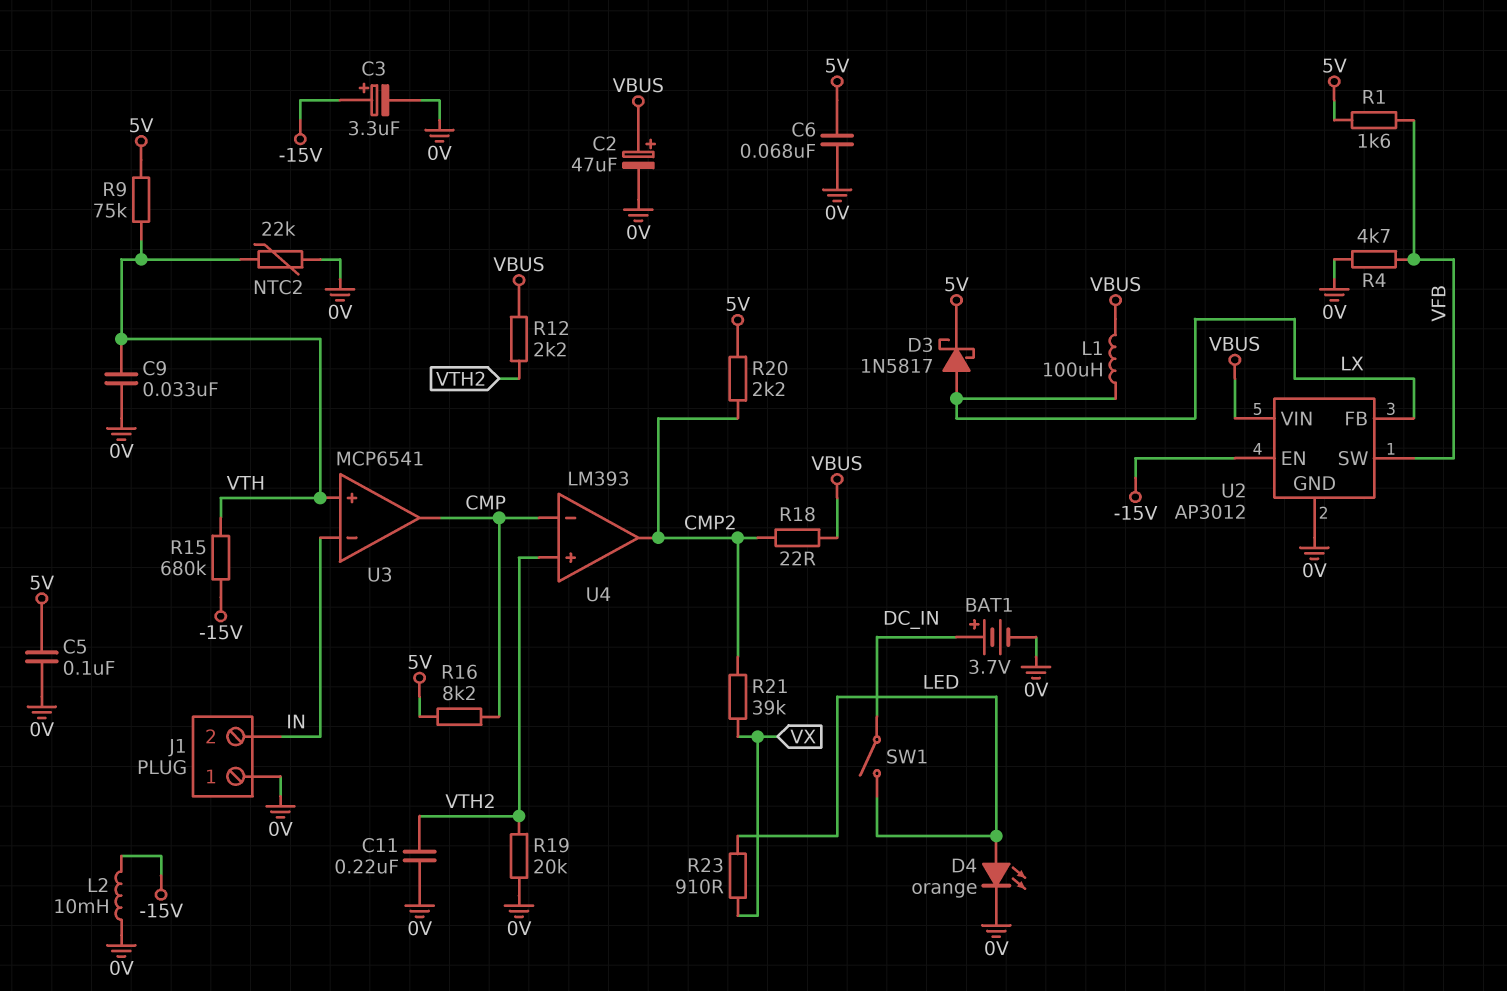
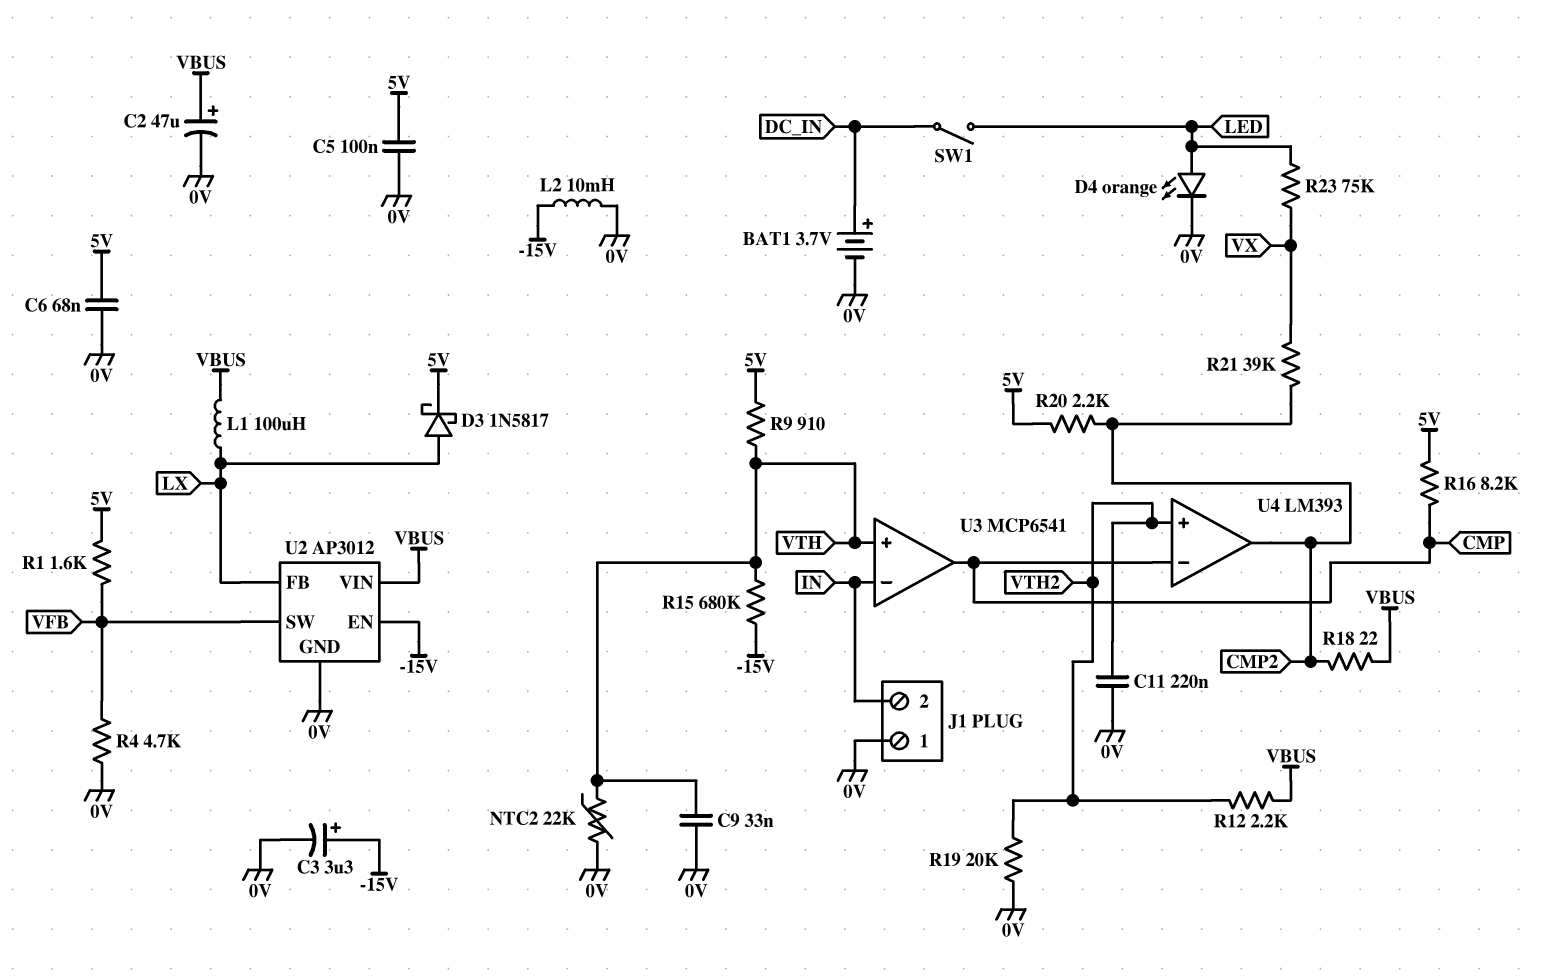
R9: 75k (5V, VTH) -> 910 (5V, VTH)
R23: 910 (LED, VX) -> 75k (LED, VX)

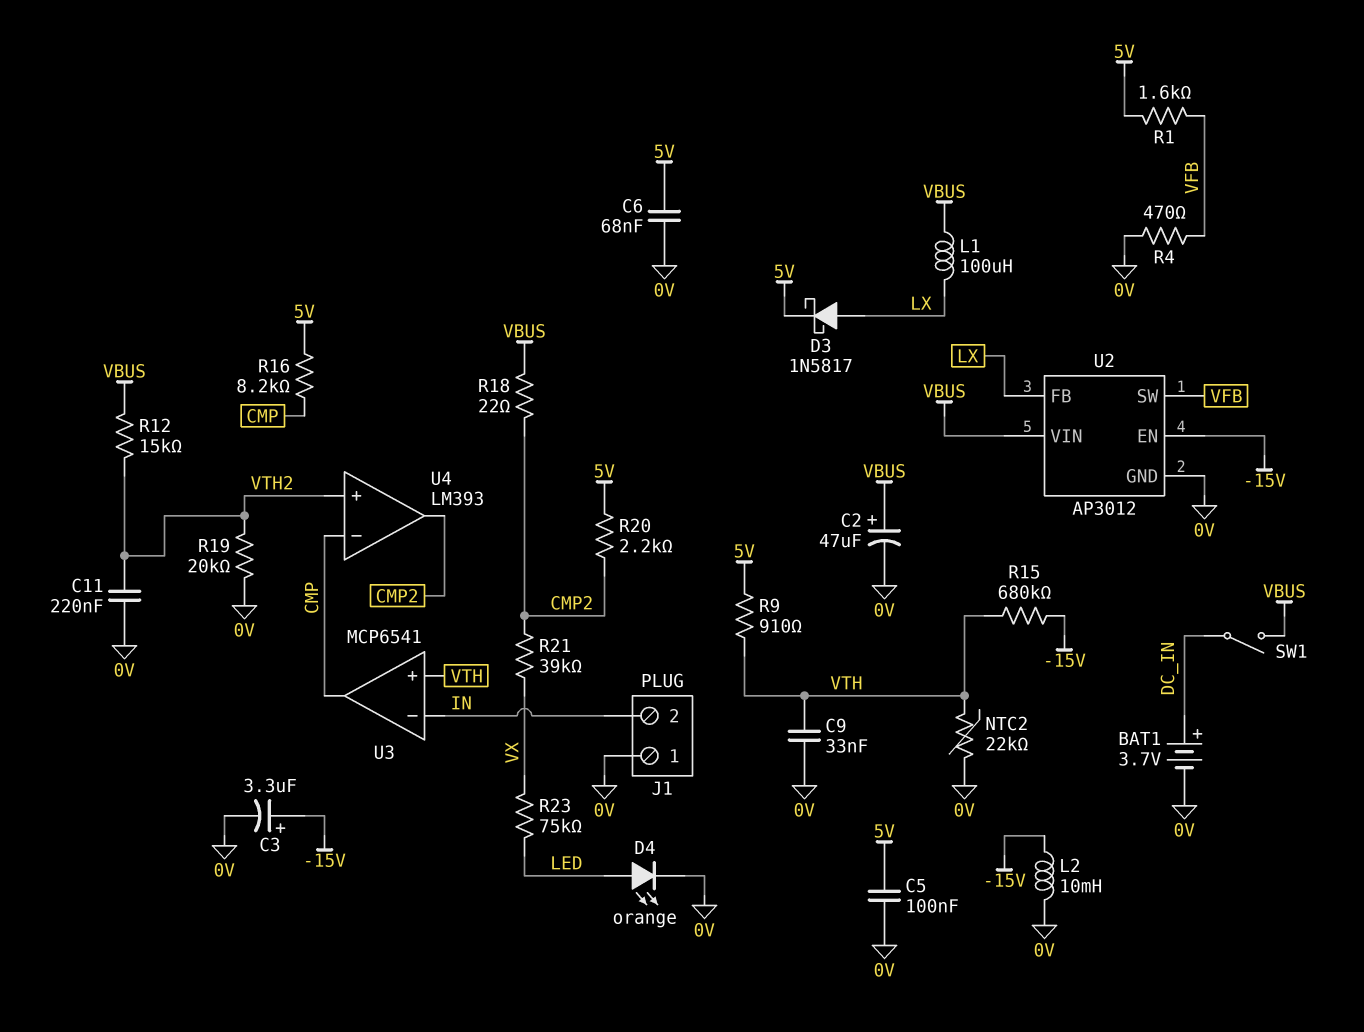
R4: 4.7k (0V, VFB) -> 470 (0V, VFB)
R12: 2.2k (VBUS, VTH2) -> 15k (VBUS, VTH2)
SW1: switch (DC_IN, LED) -> switch (DC_IN, VBUS)

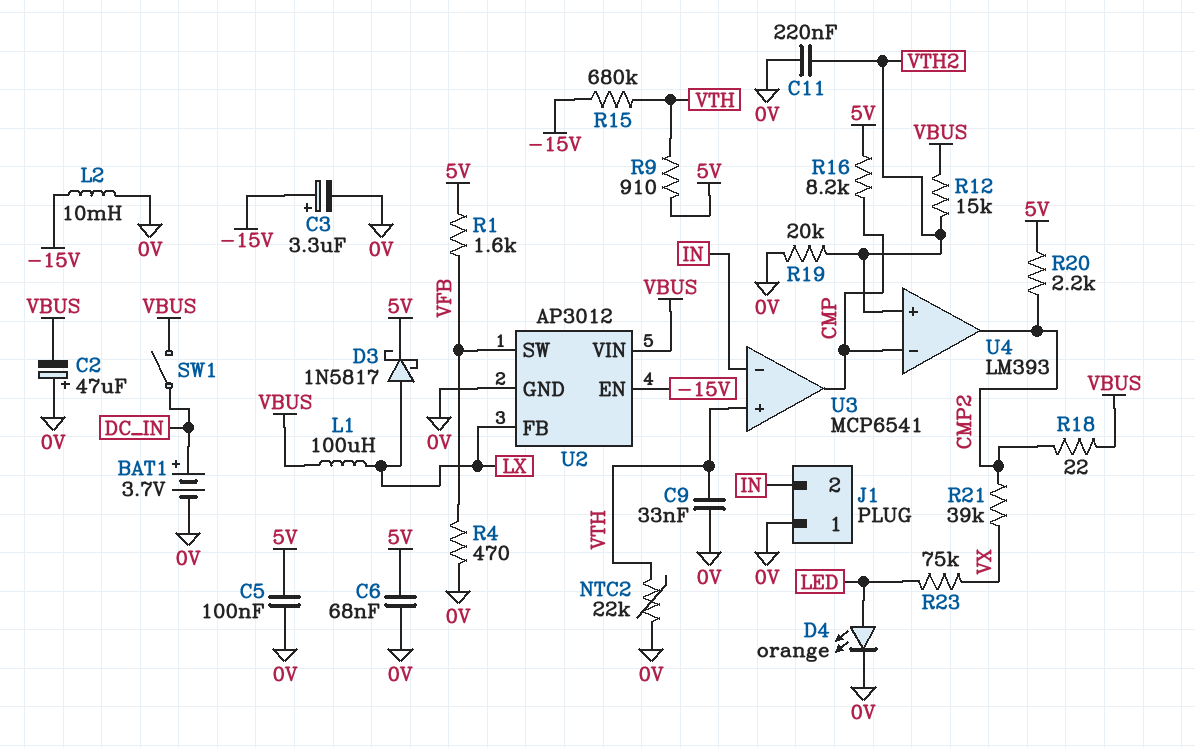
C2: 47uF (plus VBUS, minus 0V) -> 47uF (plus 0V, minus VBUS)

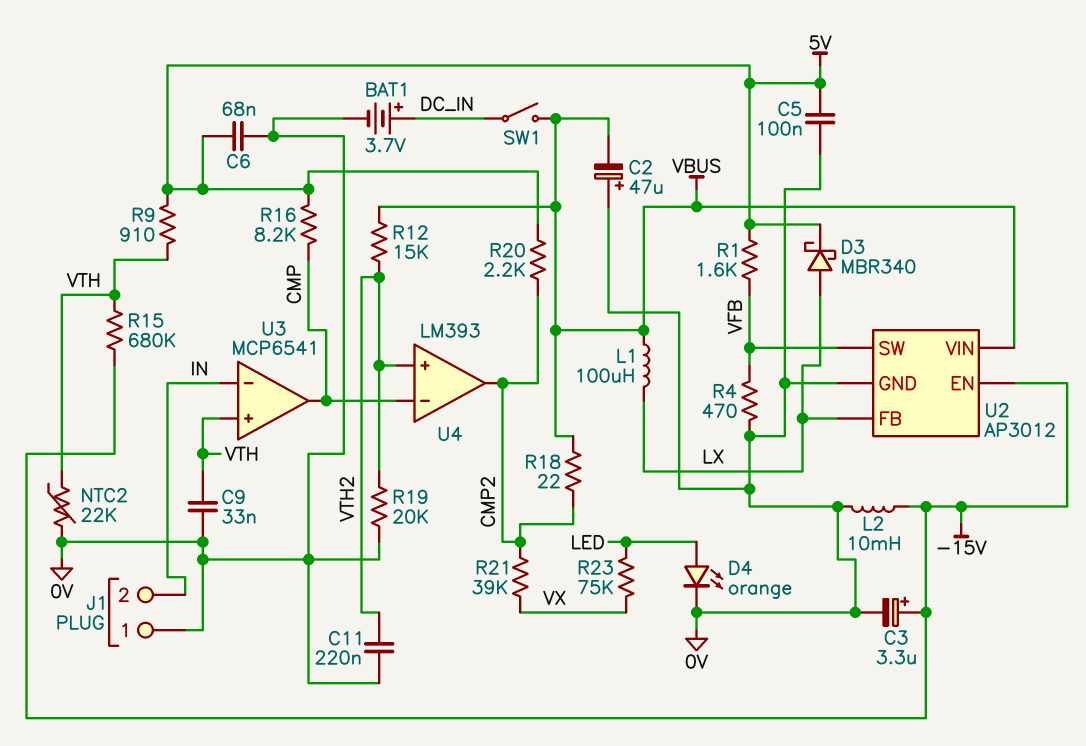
D3: schottky 1N5817 (A LX, K 5V) -> schottky MBR340 (A LX, K 5V)

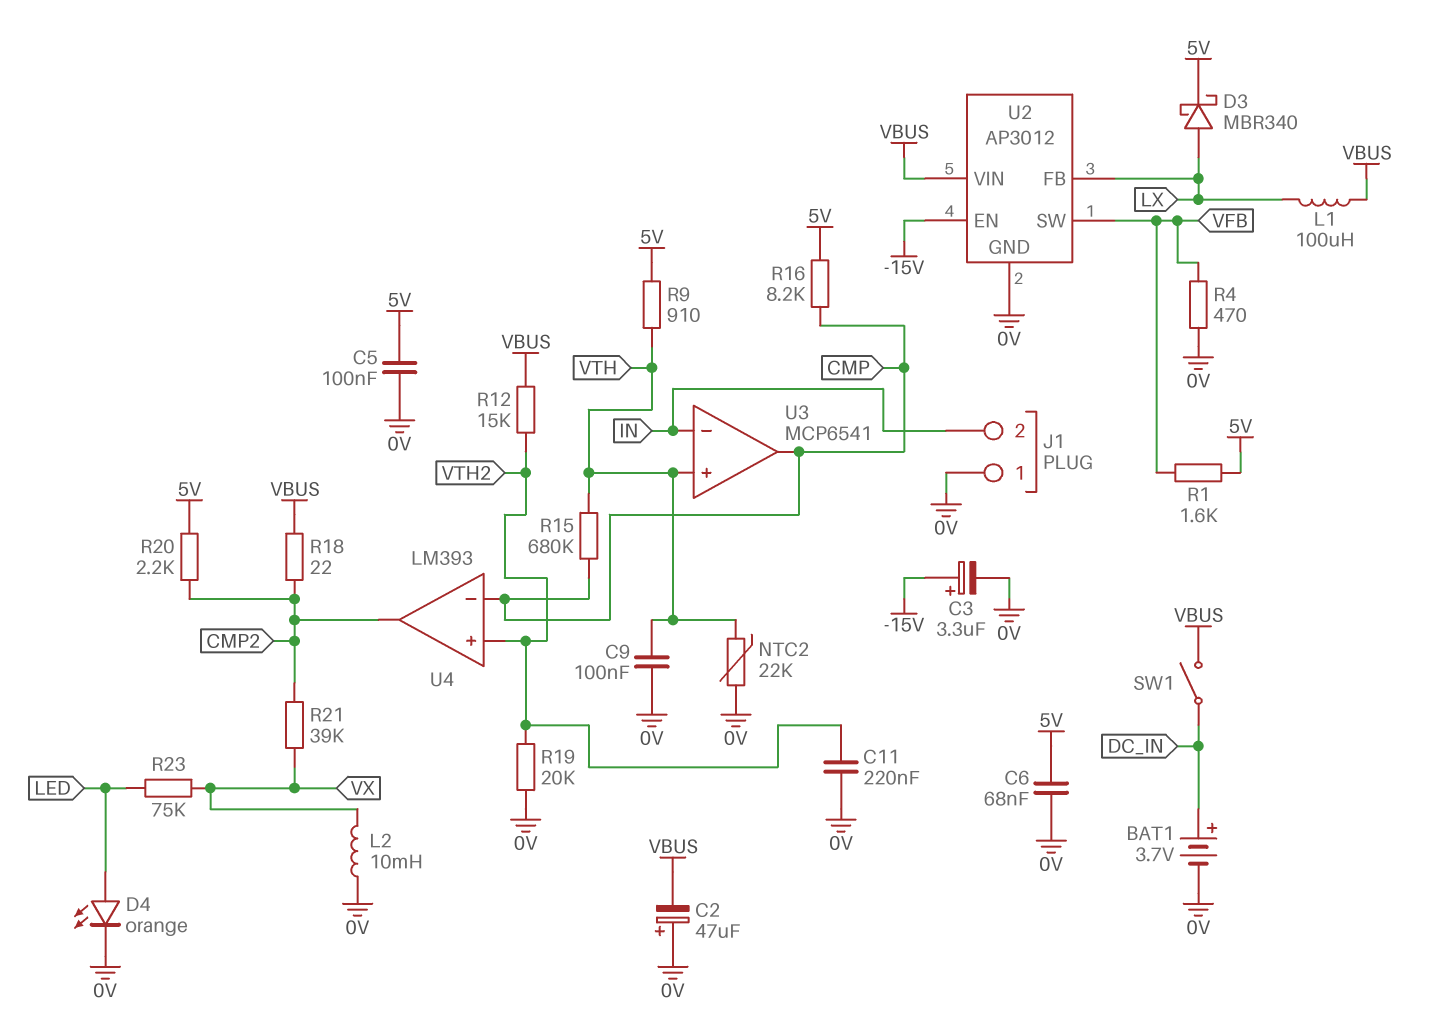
C9: 33nF (0V, VTH) -> 100nF (0V, VTH)
L2: 10mH (-15V, 0V) -> 10mH (0V, VX)
R15: 680k (-15V, VTH) -> 680k (CMP, VTH)

